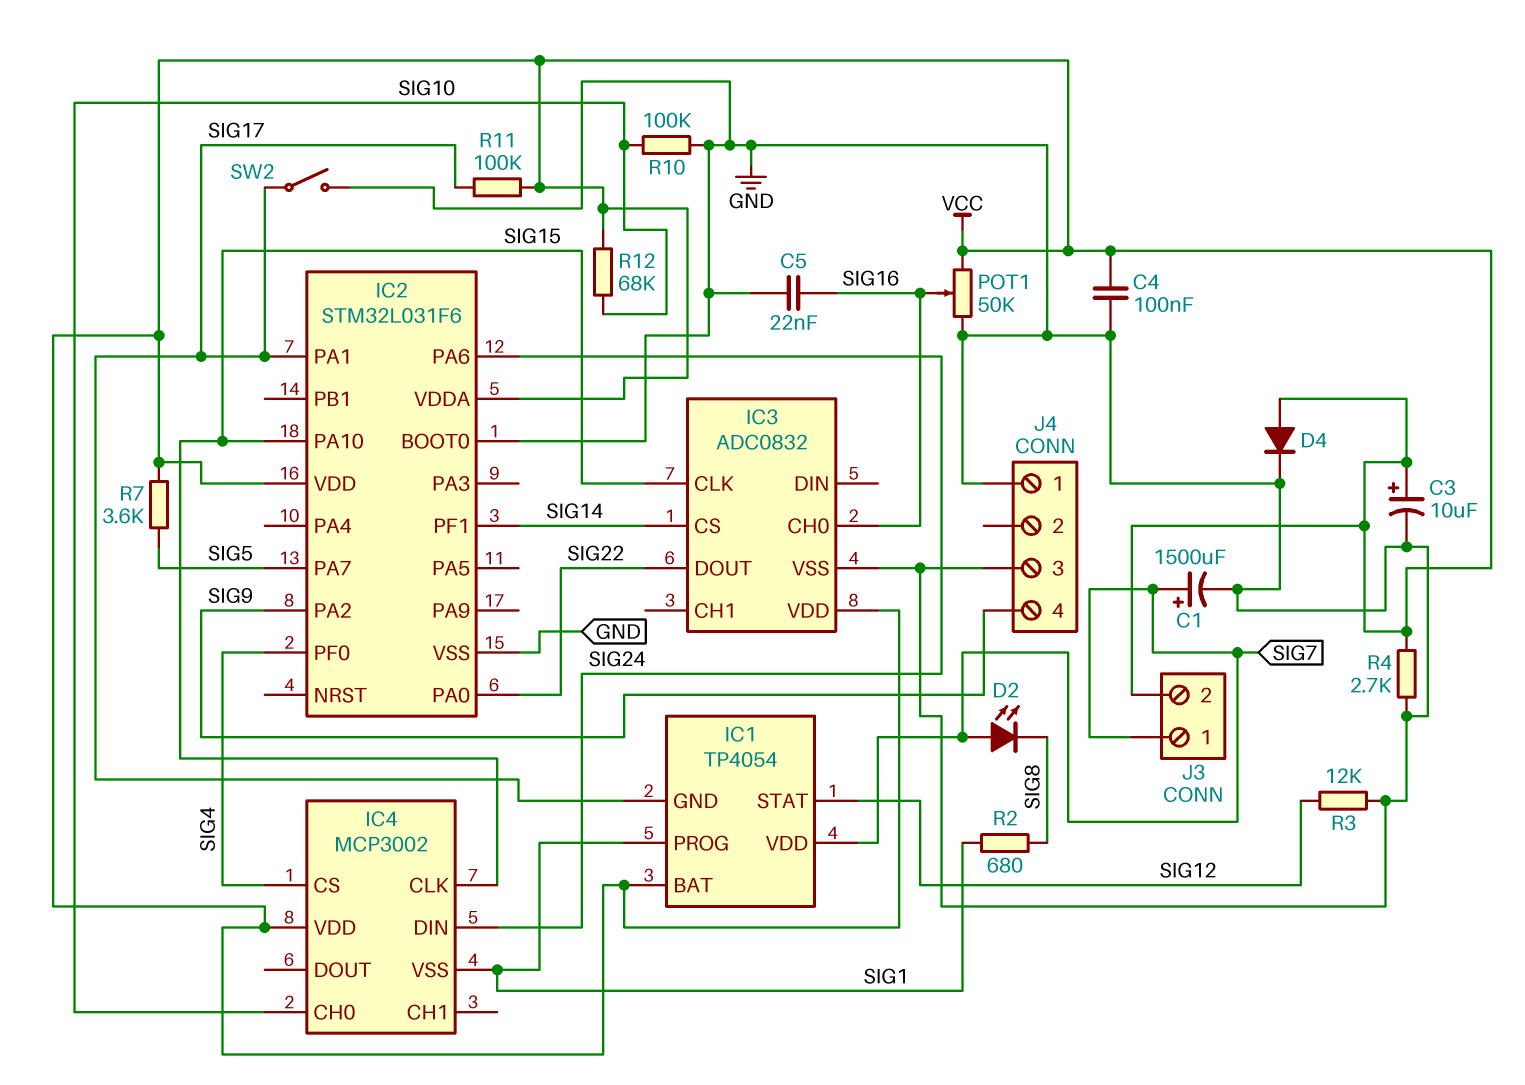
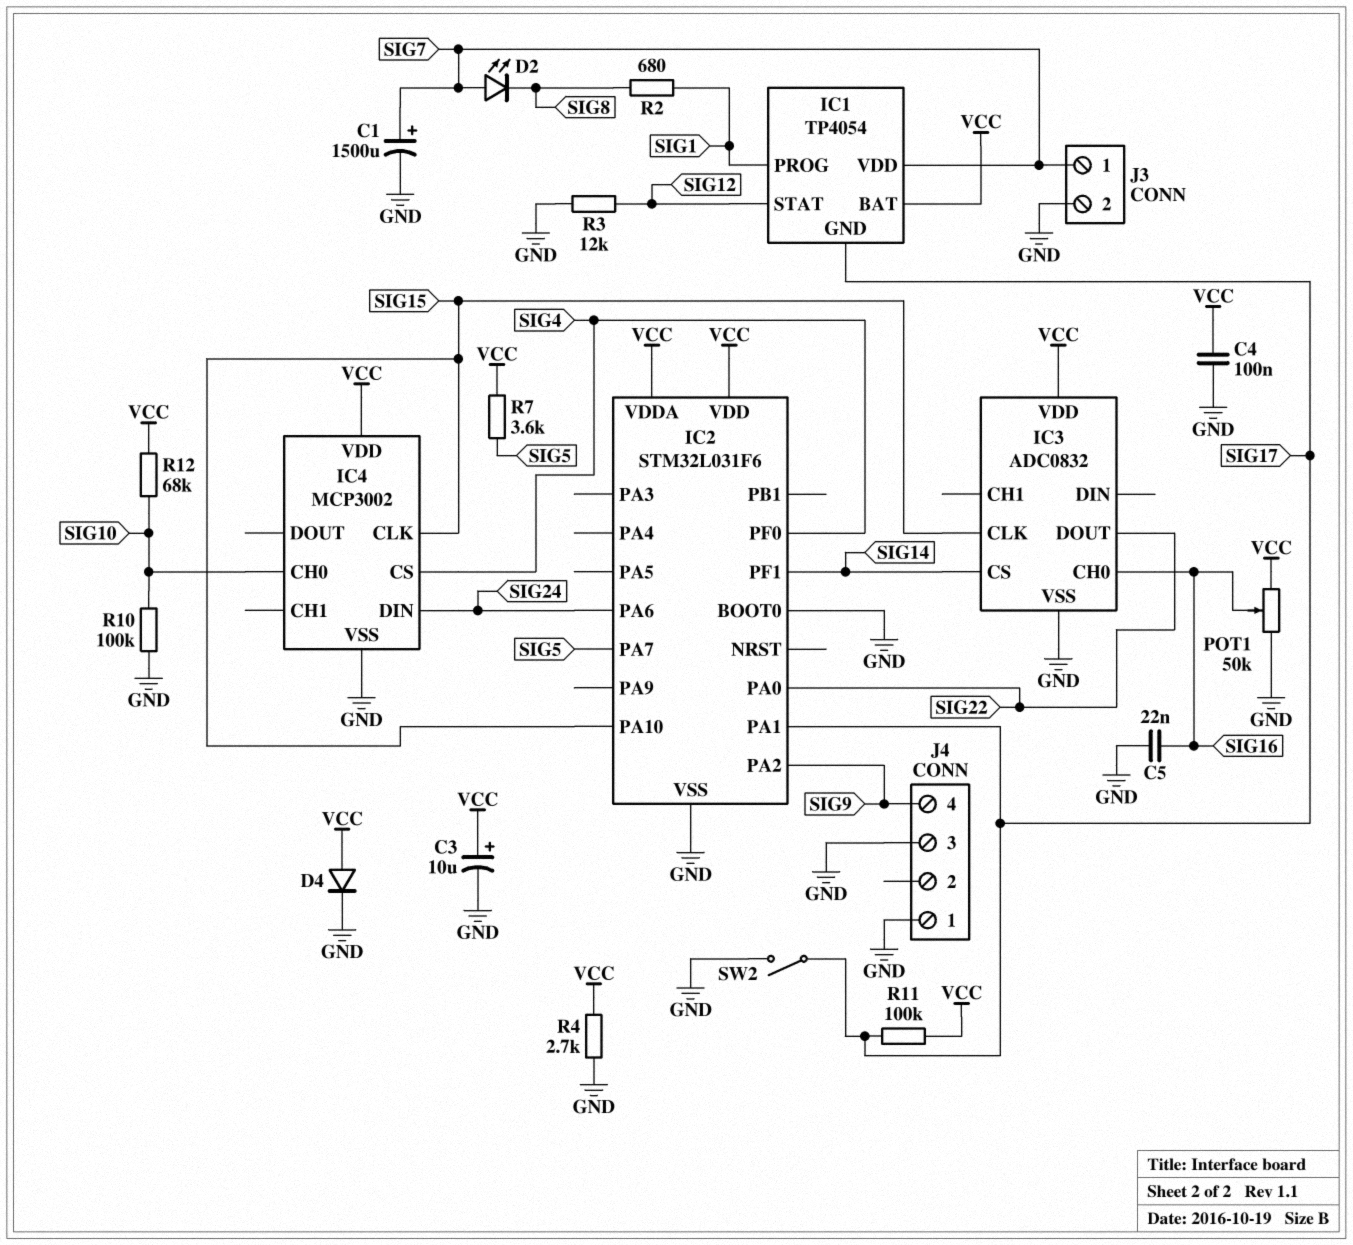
IC4 pin VSS: SIG1 -> GND
J3 pin 2: VCC -> GND

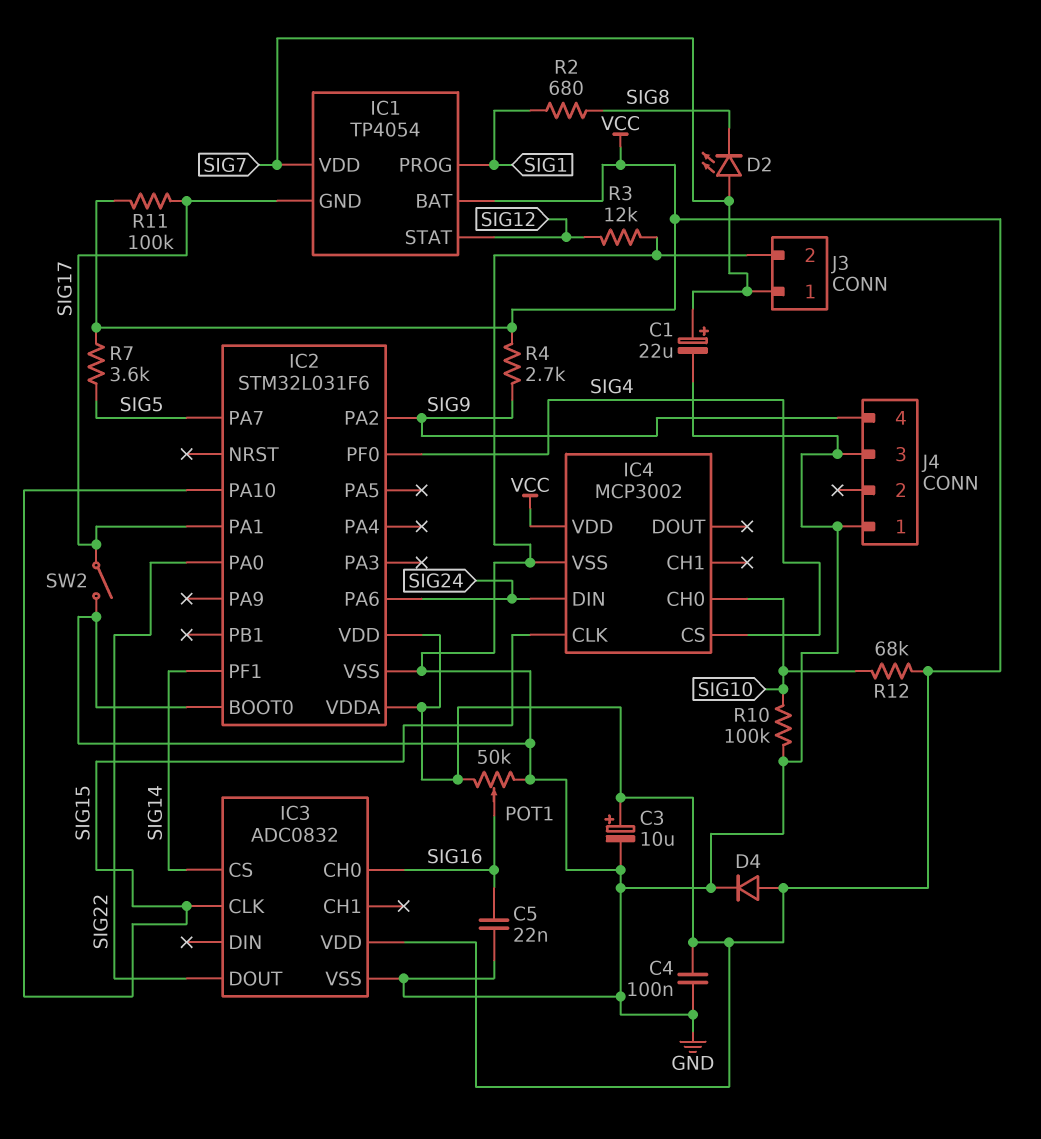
C1: 1500uF (plus SIG7, minus GND) -> 22uF (plus SIG7, minus GND)
R4: 2.7k (GND, VCC) -> 2.7k (SIG9, VCC)

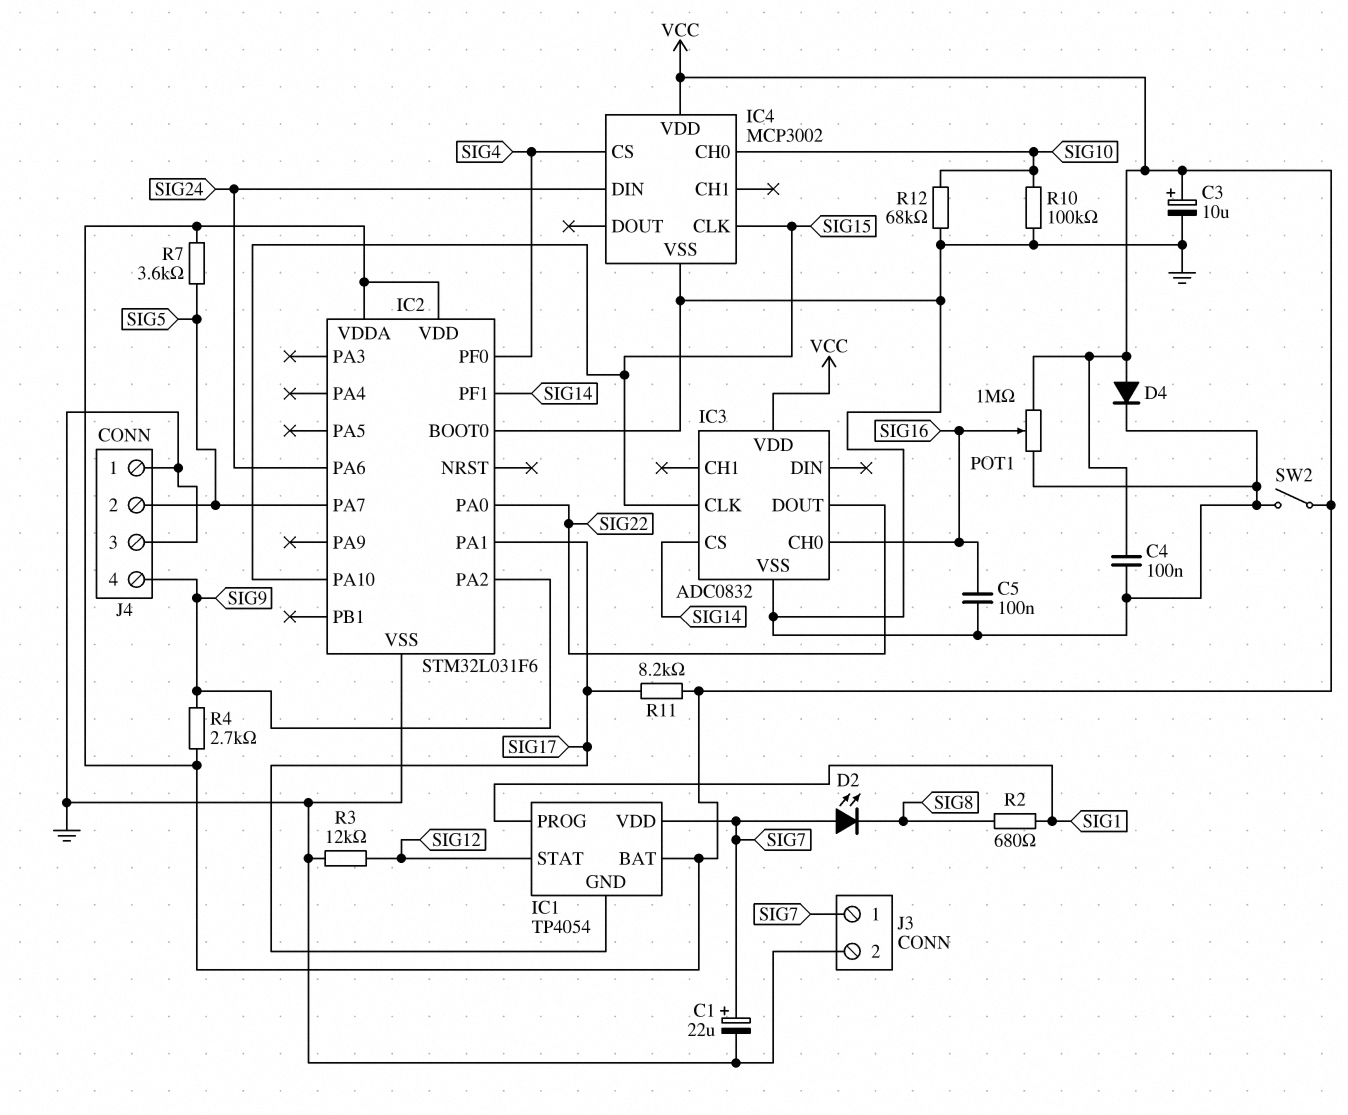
C5: 22nF (GND, SIG16) -> 100nF (GND, SIG16)
J4 pin 2: none -> SIG5
POT1: 50k (GND, VCC, wiper SIG16) -> 1M (GND, VCC, wiper SIG16)
R11: 100k (SIG17, VCC) -> 8.2k (SIG17, VCC)
R12: 68k (SIG10, VCC) -> 68k (GND, SIG10)
SW2: switch (GND, SIG17) -> switch (GND, VCC)

